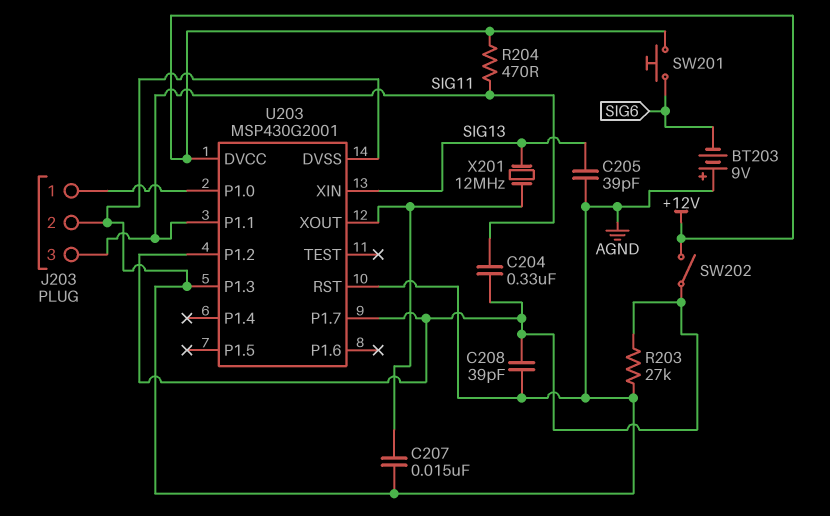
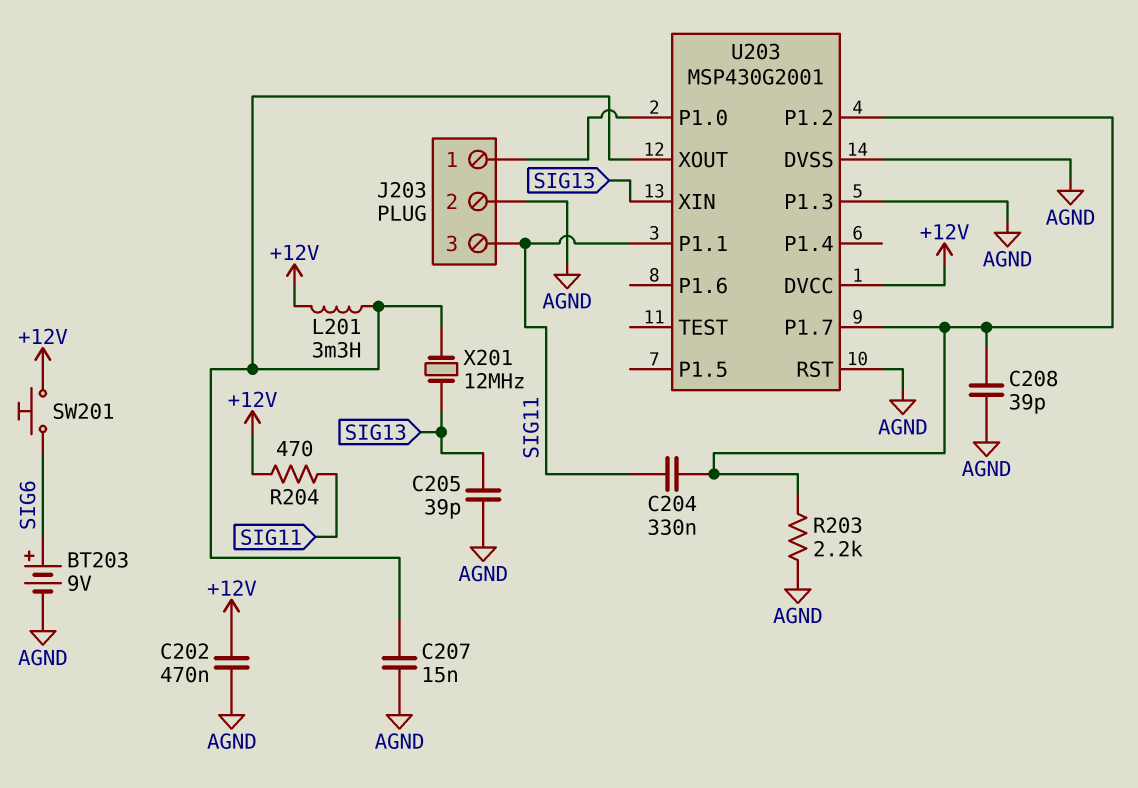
BT203: 9V (plus AGND, minus SIG6) -> 9V (plus SIG6, minus AGND)
C202: none -> 470nF (+12V, AGND)
L201: none -> 3.3mH (+12V, U203/XOUT)
R203: 27k (AGND, U203/P1.2) -> 2.2k (AGND, U203/P1.2)
SW202: switch (+12V, U203/P1.2) -> none

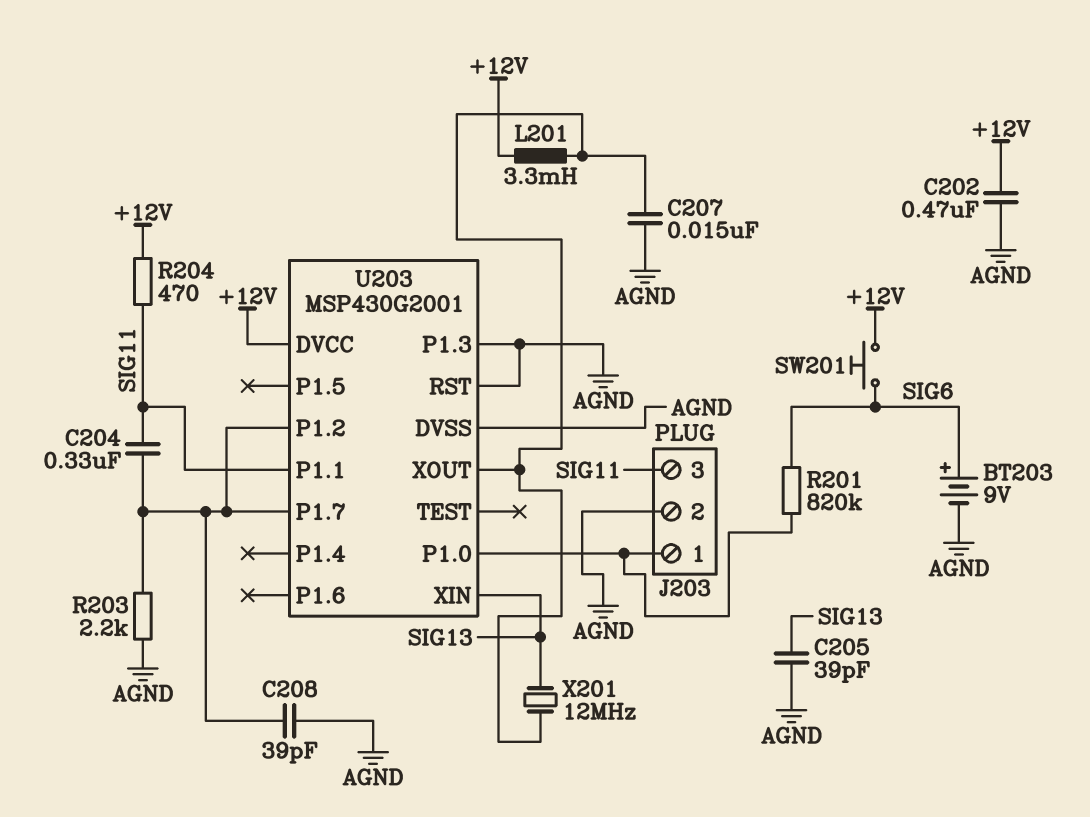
R201: none -> 820k (J203/1, SIG6)

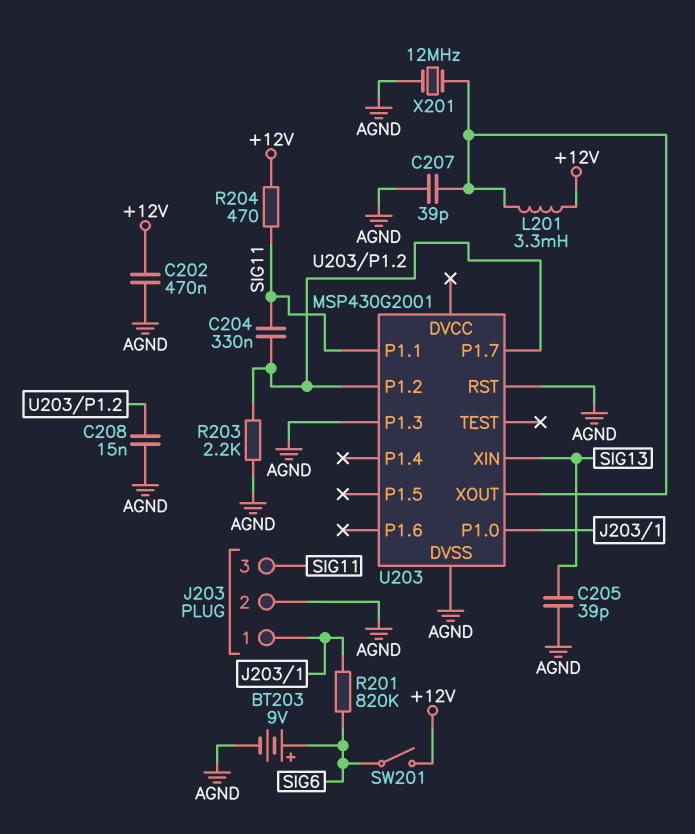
C207: 15nF (AGND, U203/XOUT) -> 39pF (AGND, U203/XOUT)
C208: 39pF (AGND, U203/P1.2) -> 15nF (AGND, U203/P1.2)
SW201: button (+12V, SIG6) -> switch (+12V, SIG6)
U203 pin DVCC: +12V -> none
X201: 12MHz (SIG13, U203/XOUT) -> 12MHz (AGND, U203/XOUT)

